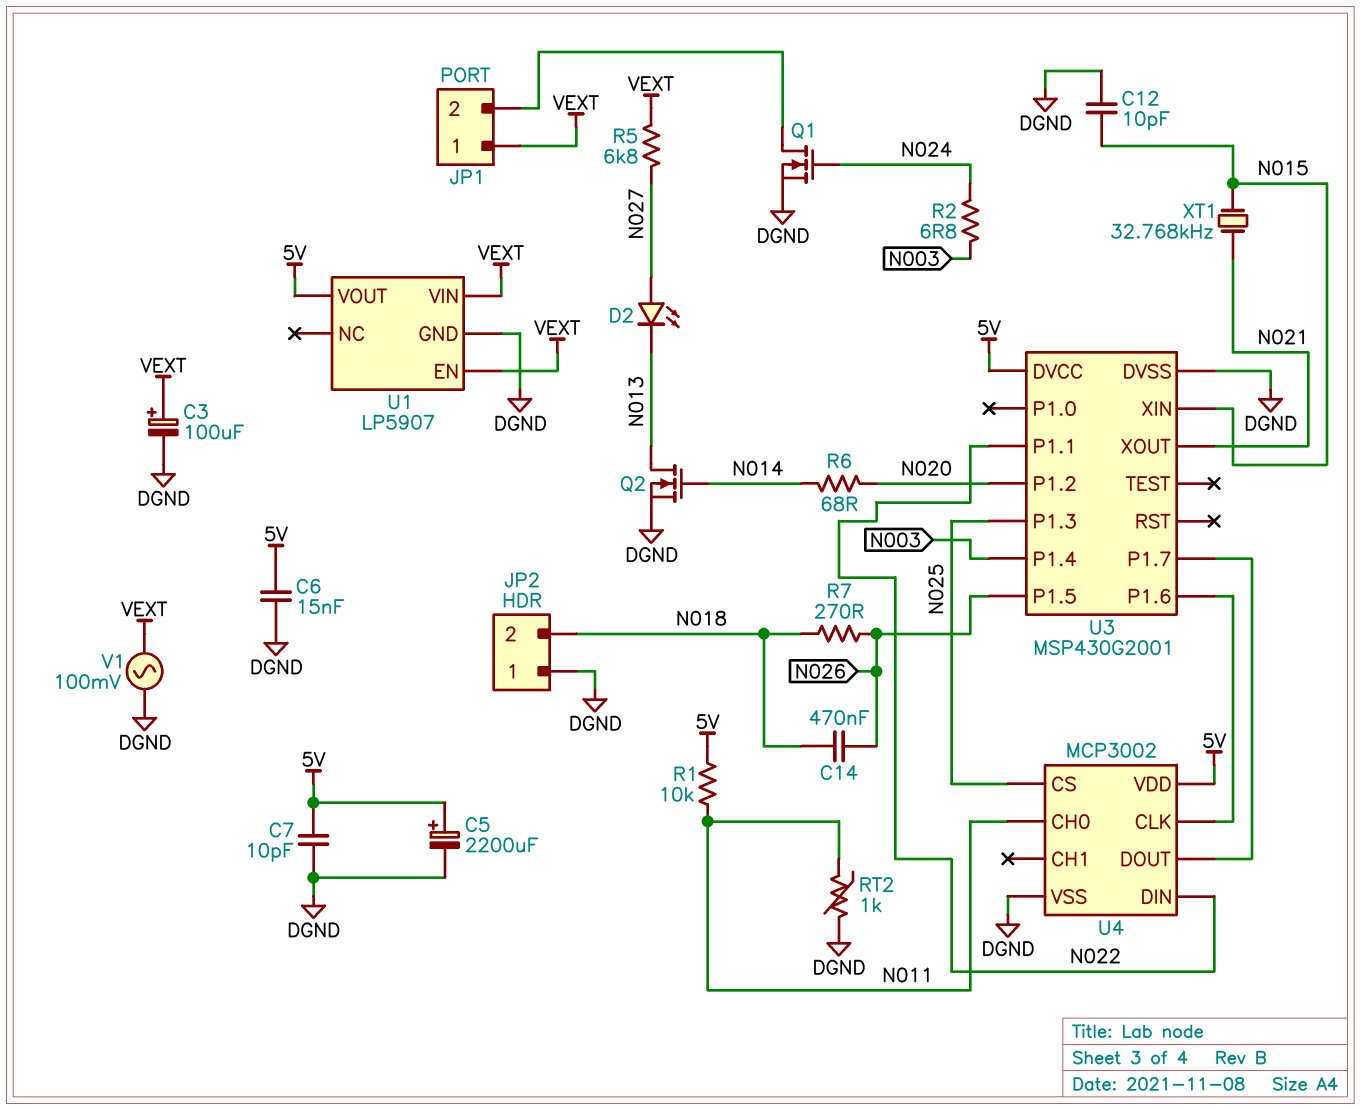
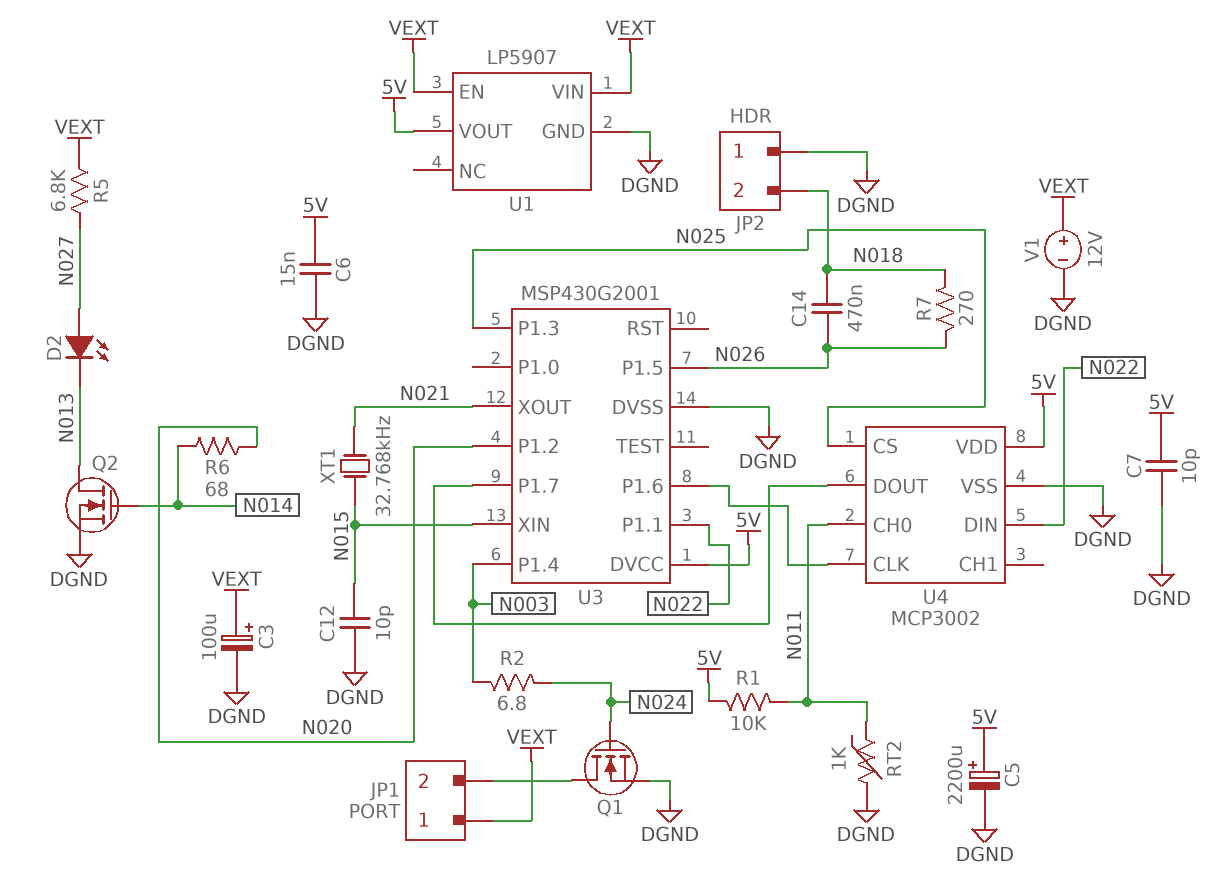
V1: AC 100mV (DGND, VEXT) -> 12V (plus VEXT, minus DGND)

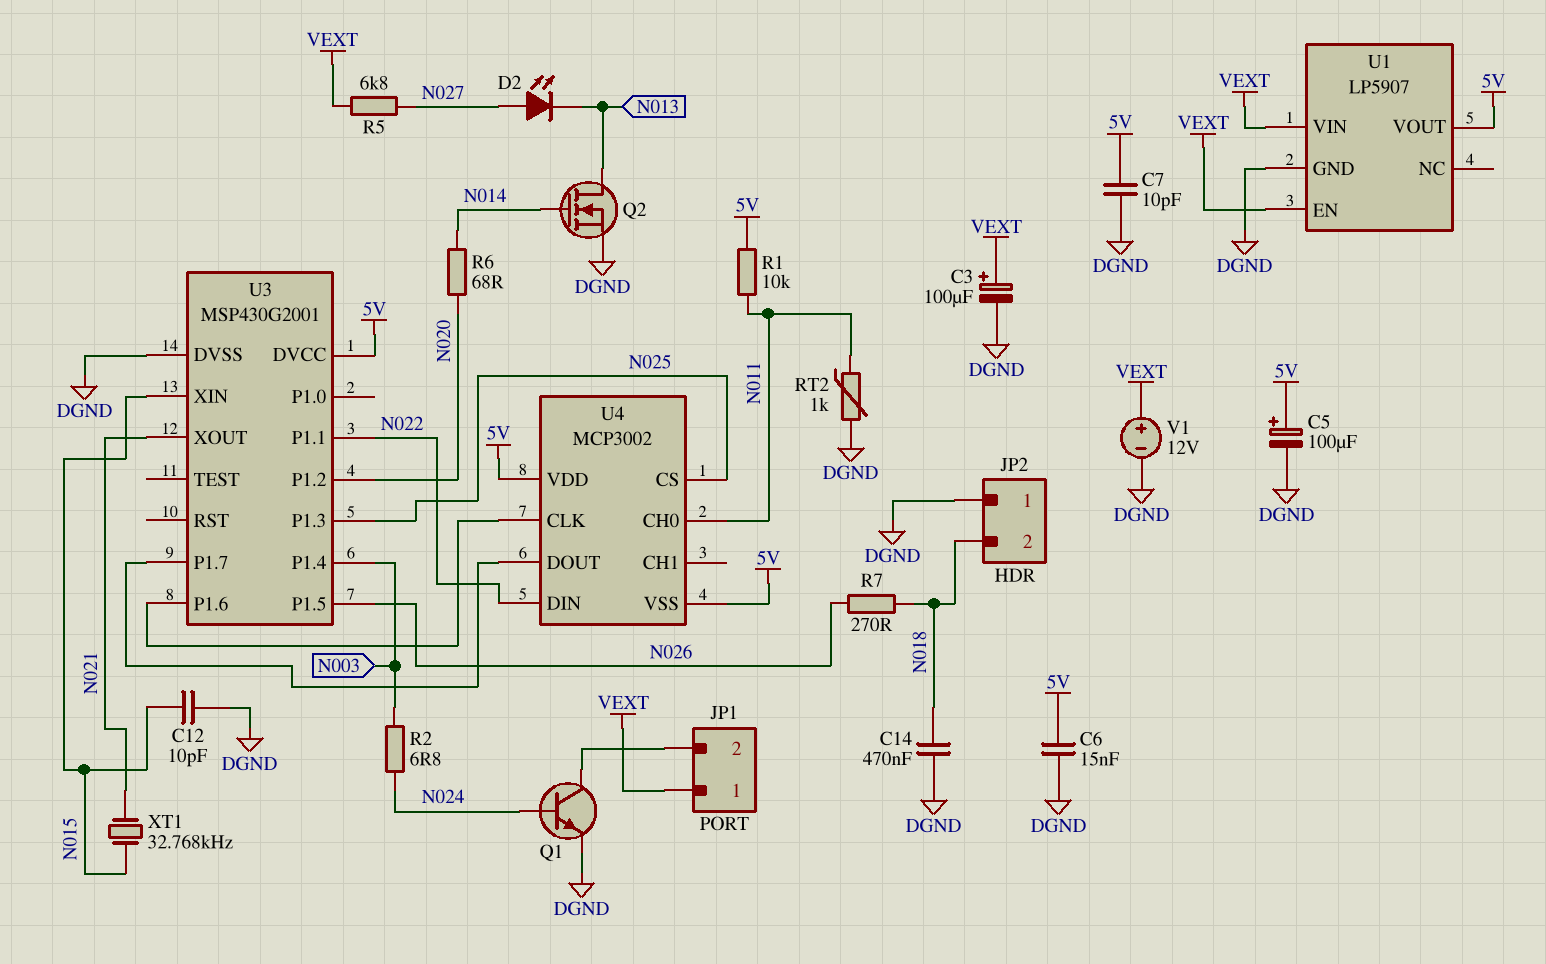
C5: 2200uF (plus 5V, minus DGND) -> 100uF (plus 5V, minus DGND)
C14: 470nF (N018, N026) -> 470nF (DGND, N018)
Q1: NMOS (G N024, D JP1/2, S DGND) -> NPN (B N024, C JP1/2, E DGND)
U4 pin VSS: DGND -> 5V

